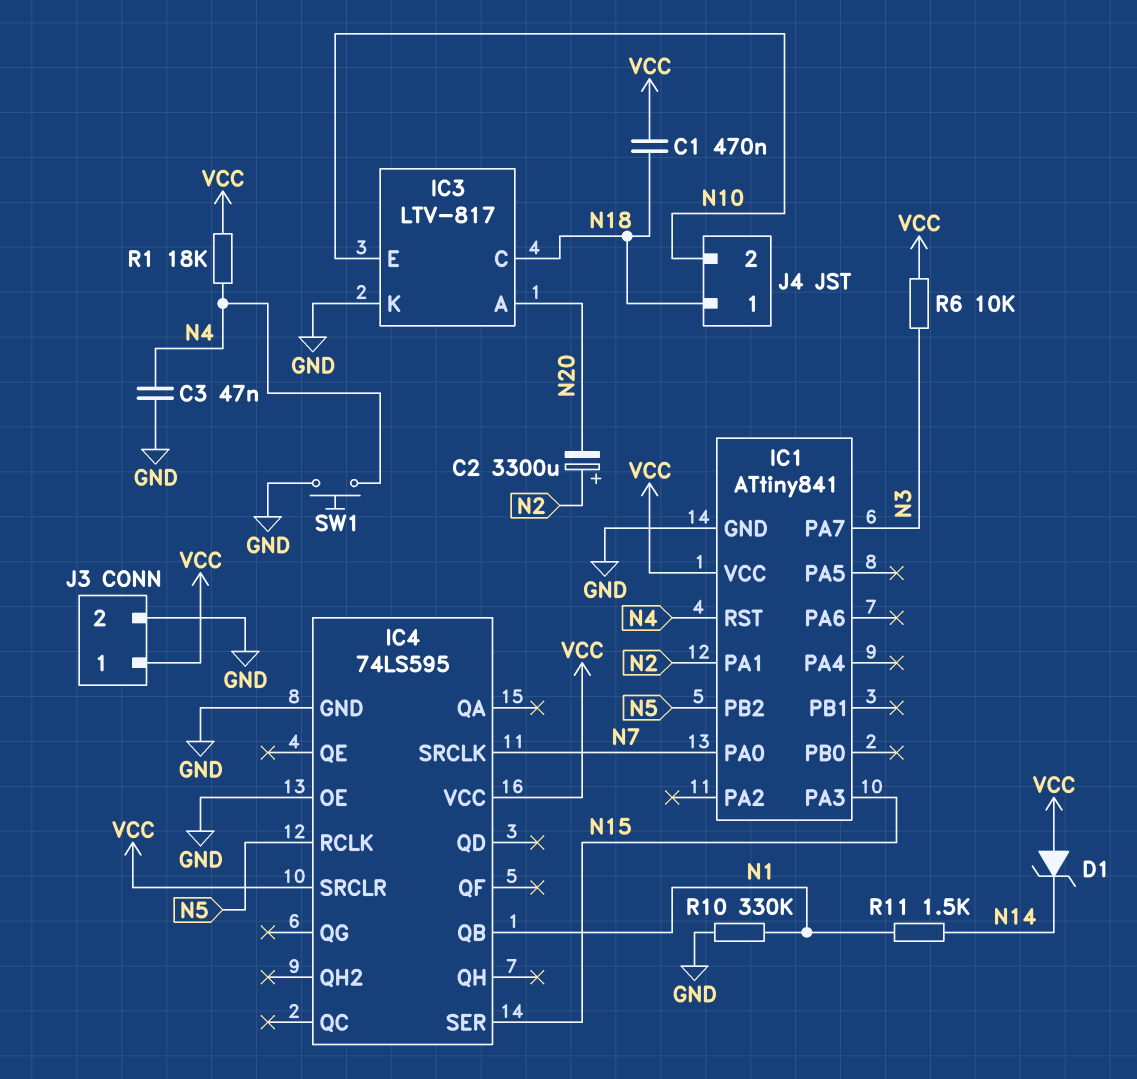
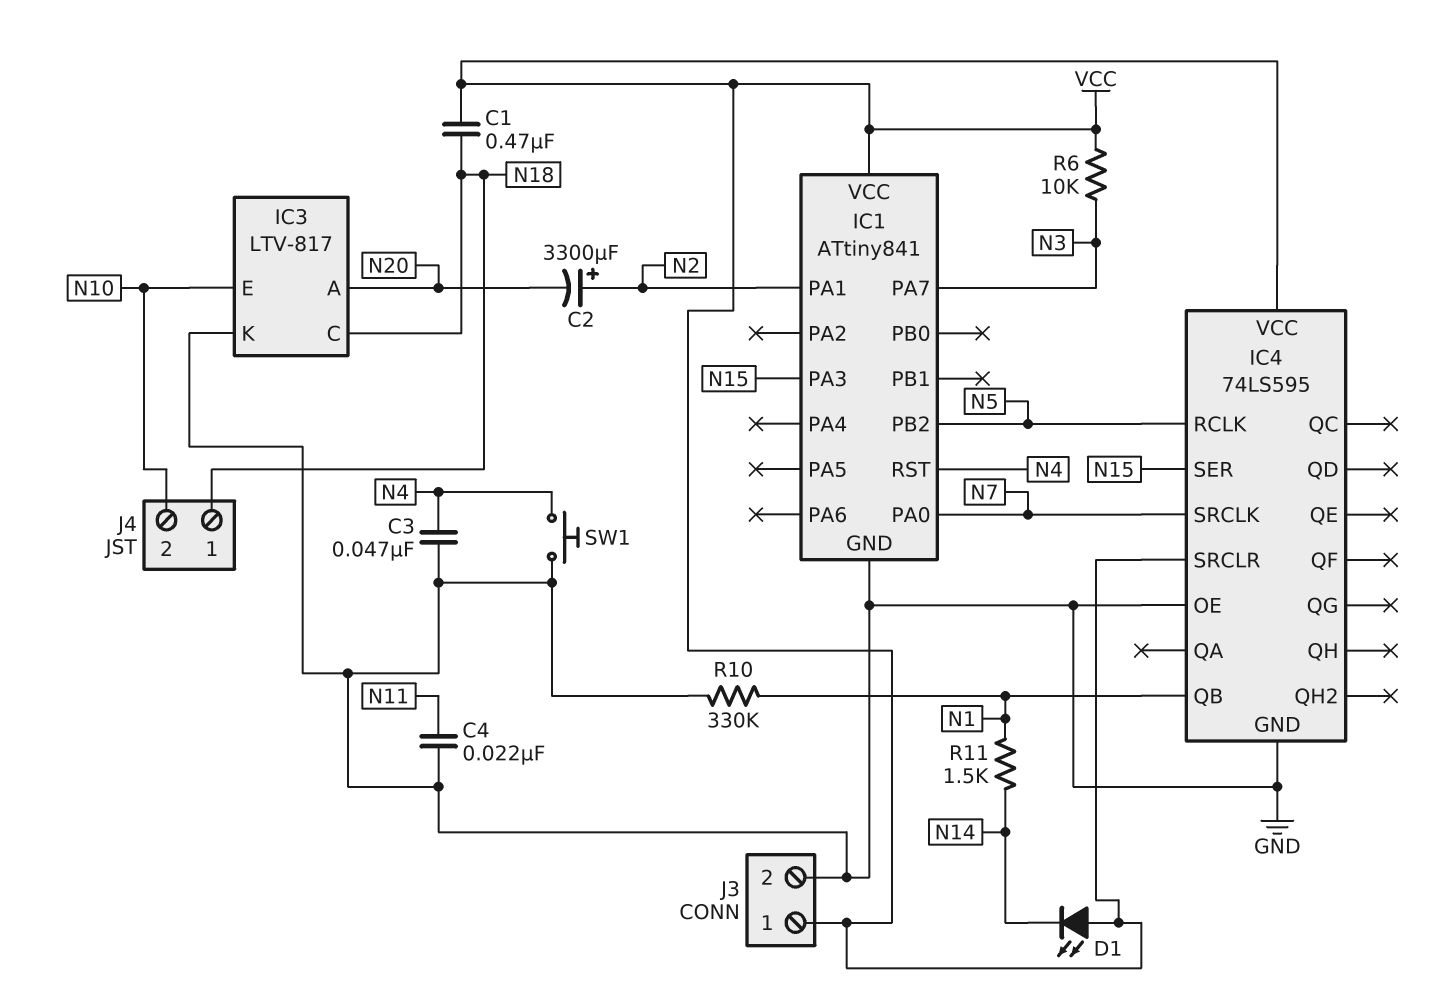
C4: none -> 22nF (GND, N11)
D1: zener (A VCC, K N14) -> LED (A VCC, K N14)
R1: 18k (N4, VCC) -> none

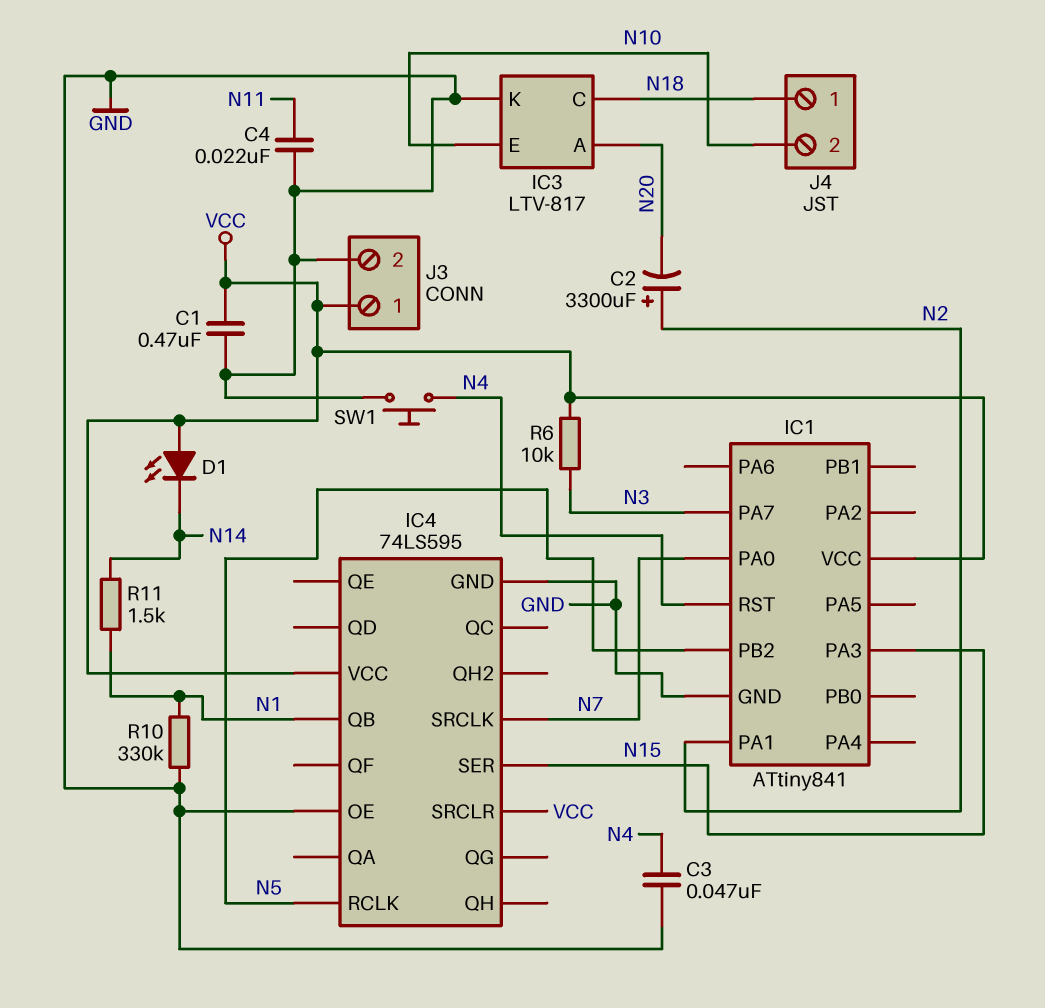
C1: 470nF (N18, VCC) -> 470nF (GND, VCC)

